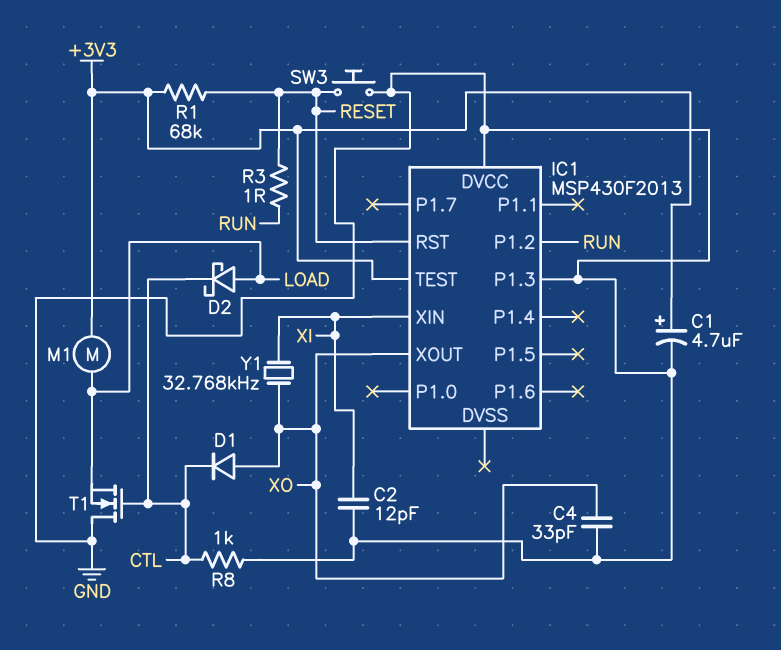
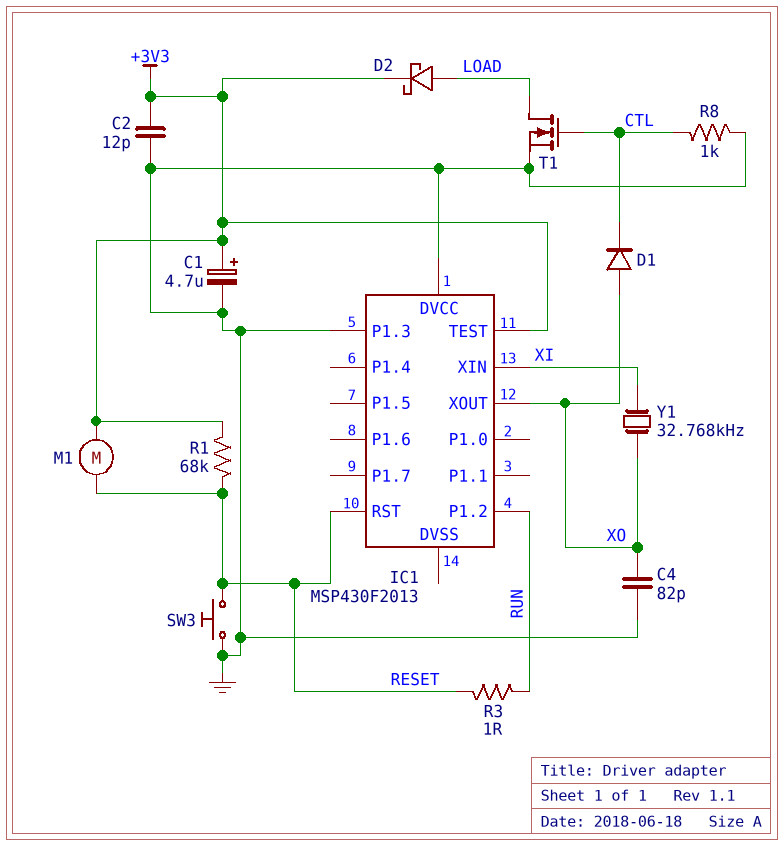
C2: 12pF (GND, XI) -> 12pF (+3V3, GND)
C4: 33pF (GND, XO) -> 82pF (GND, XO)
D2: schottky (A LOAD, K CTL) -> schottky (A LOAD, K +3V3)
M1: motor (+3V3, LOAD) -> motor (+3V3, RESET)
T1: NMOS (G CTL, D GND, S LOAD) -> NMOS (G CTL, D LOAD, S GND)

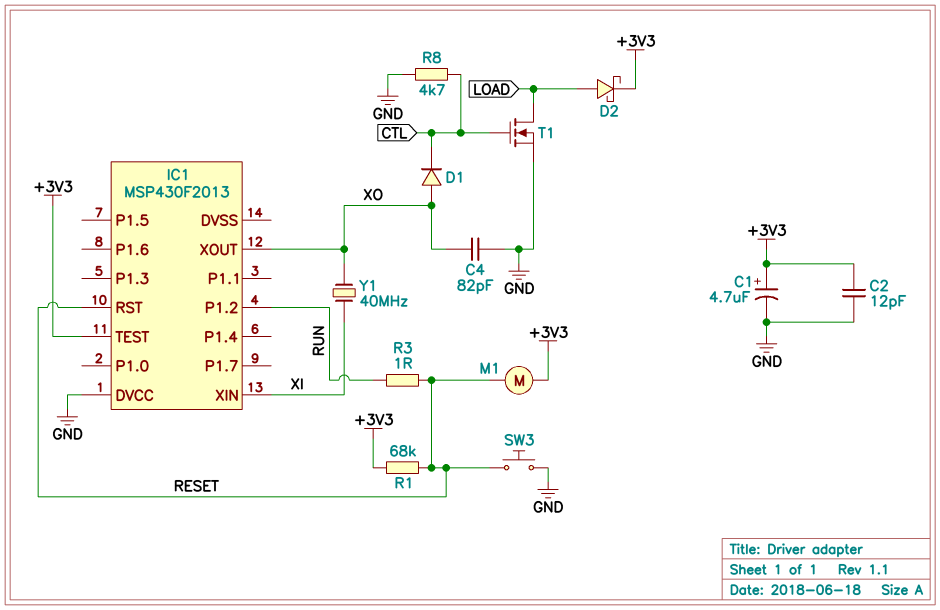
IC1 pin P1.3: GND -> none
R8: 1k (CTL, GND) -> 4.7k (CTL, GND)
Y1: 32.768kHz (XI, XO) -> 40MHz (XI, XO)

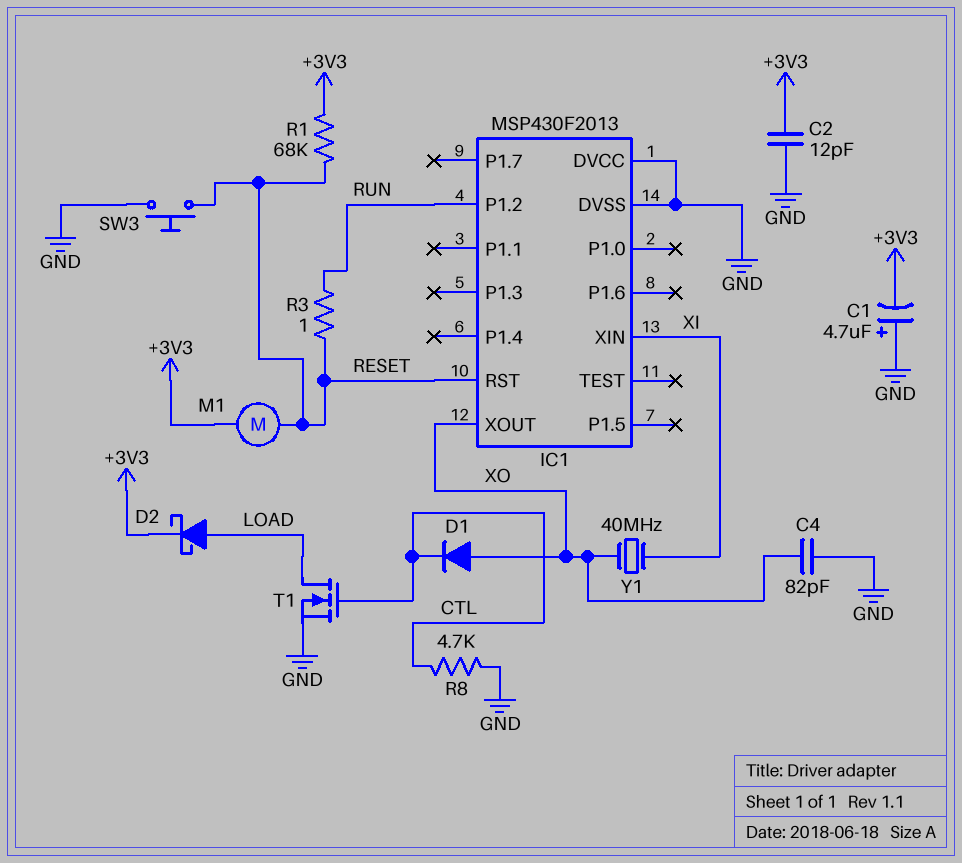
C1: 4.7uF (plus +3V3, minus GND) -> 4.7uF (plus GND, minus +3V3)
IC1 pin DVSS: none -> GND
IC1 pin TEST: +3V3 -> none

